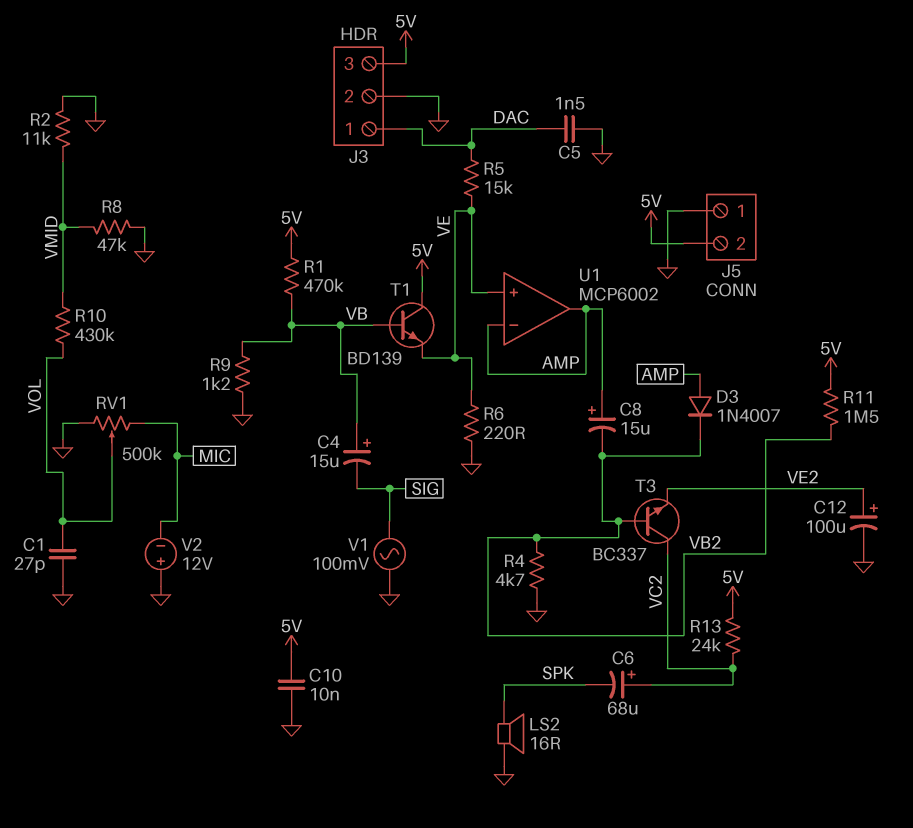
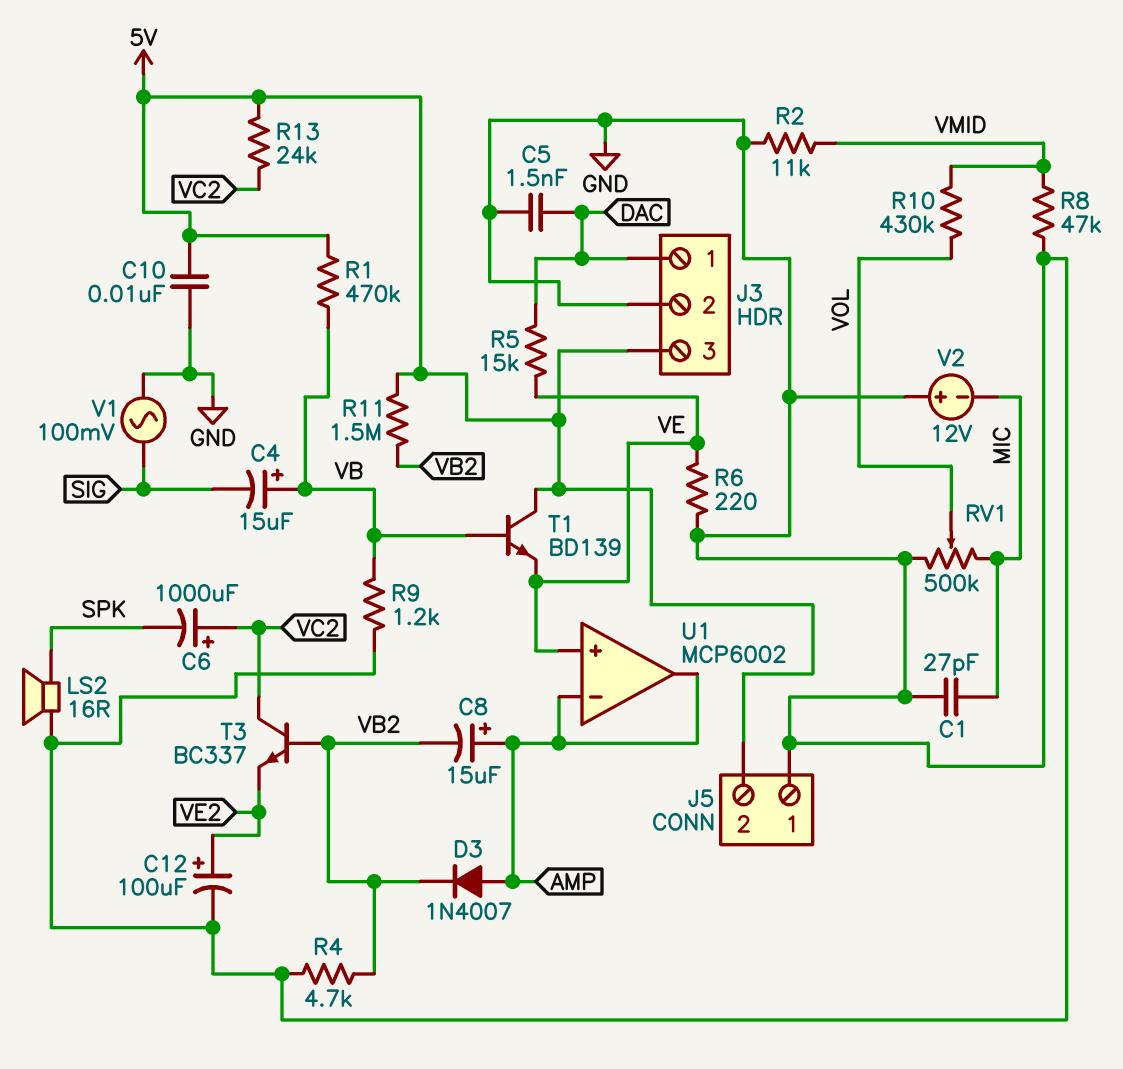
C1: 27pF (GND, VOL) -> 27pF (GND, MIC)
C6: 68uF (plus VC2, minus SPK) -> 1000uF (plus VC2, minus SPK)

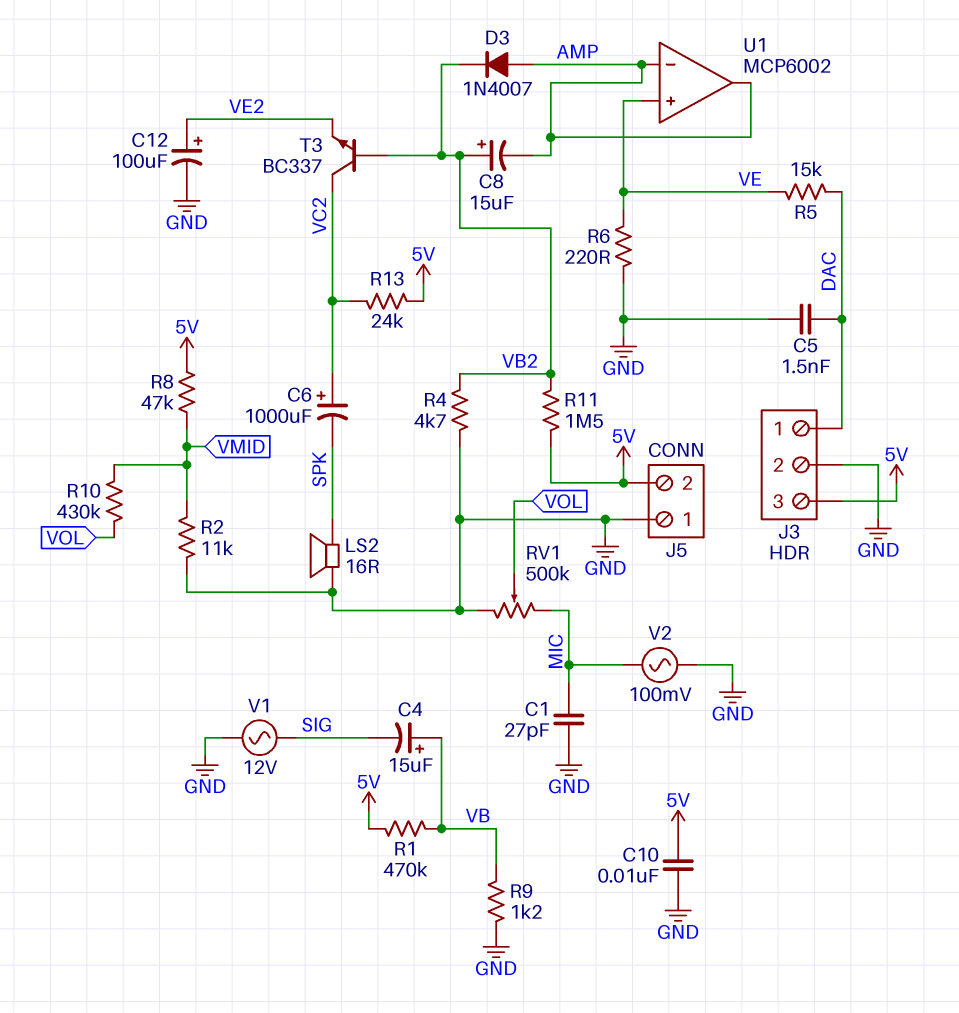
C8: 15uF (plus AMP, minus VB2) -> 15uF (plus VB2, minus AMP)
R8: 47k (GND, VMID) -> 47k (5V, VMID)
T1: NPN BD139 (B VB, C 5V, E VE) -> none
V1: AC 100mV (GND, SIG) -> AC 12V (GND, SIG)
V2: 12V (plus GND, minus MIC) -> AC 100mV (GND, MIC)

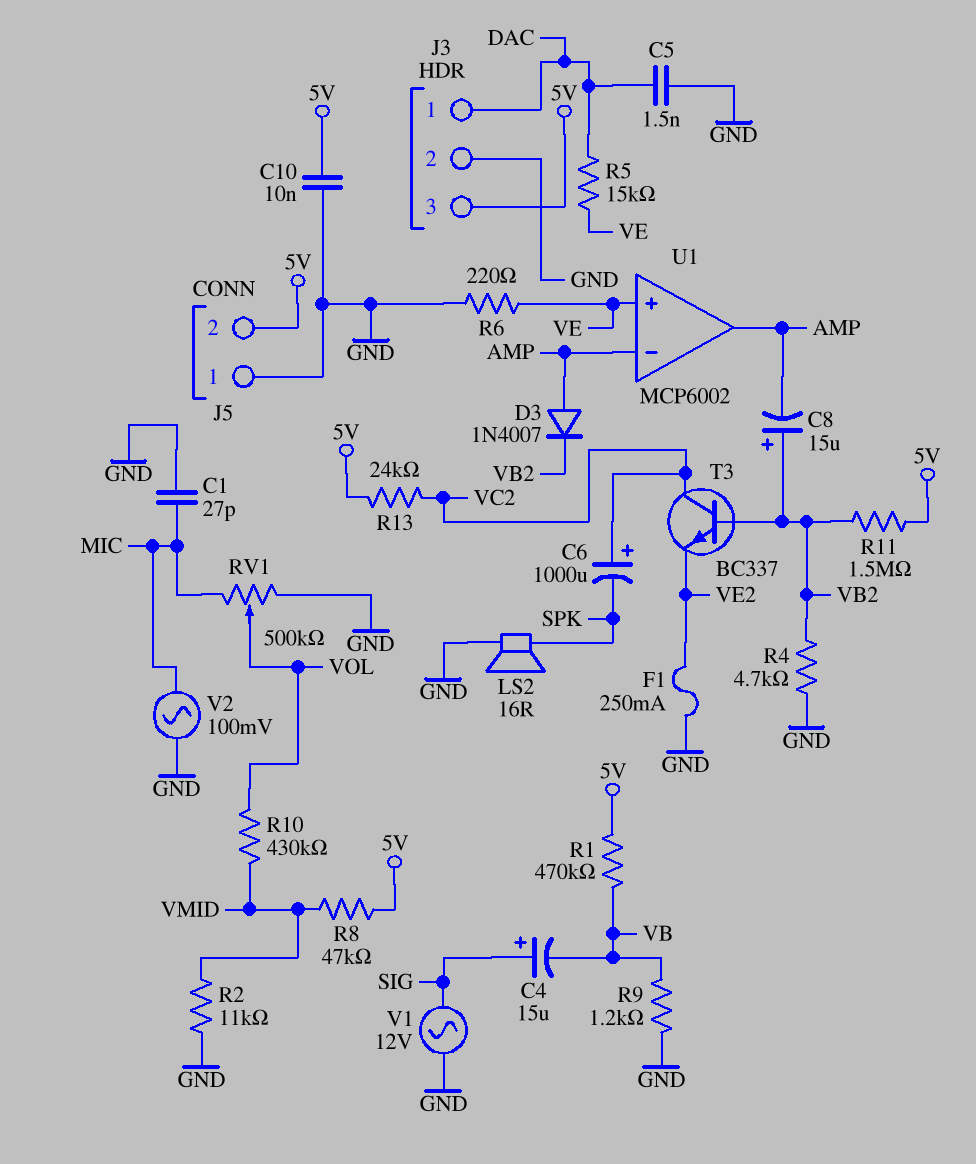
C4: 15uF (plus VB, minus SIG) -> 15uF (plus SIG, minus VB)
C12: 100uF (plus VE2, minus GND) -> none
F1: none -> 250mA (GND, VE2)

